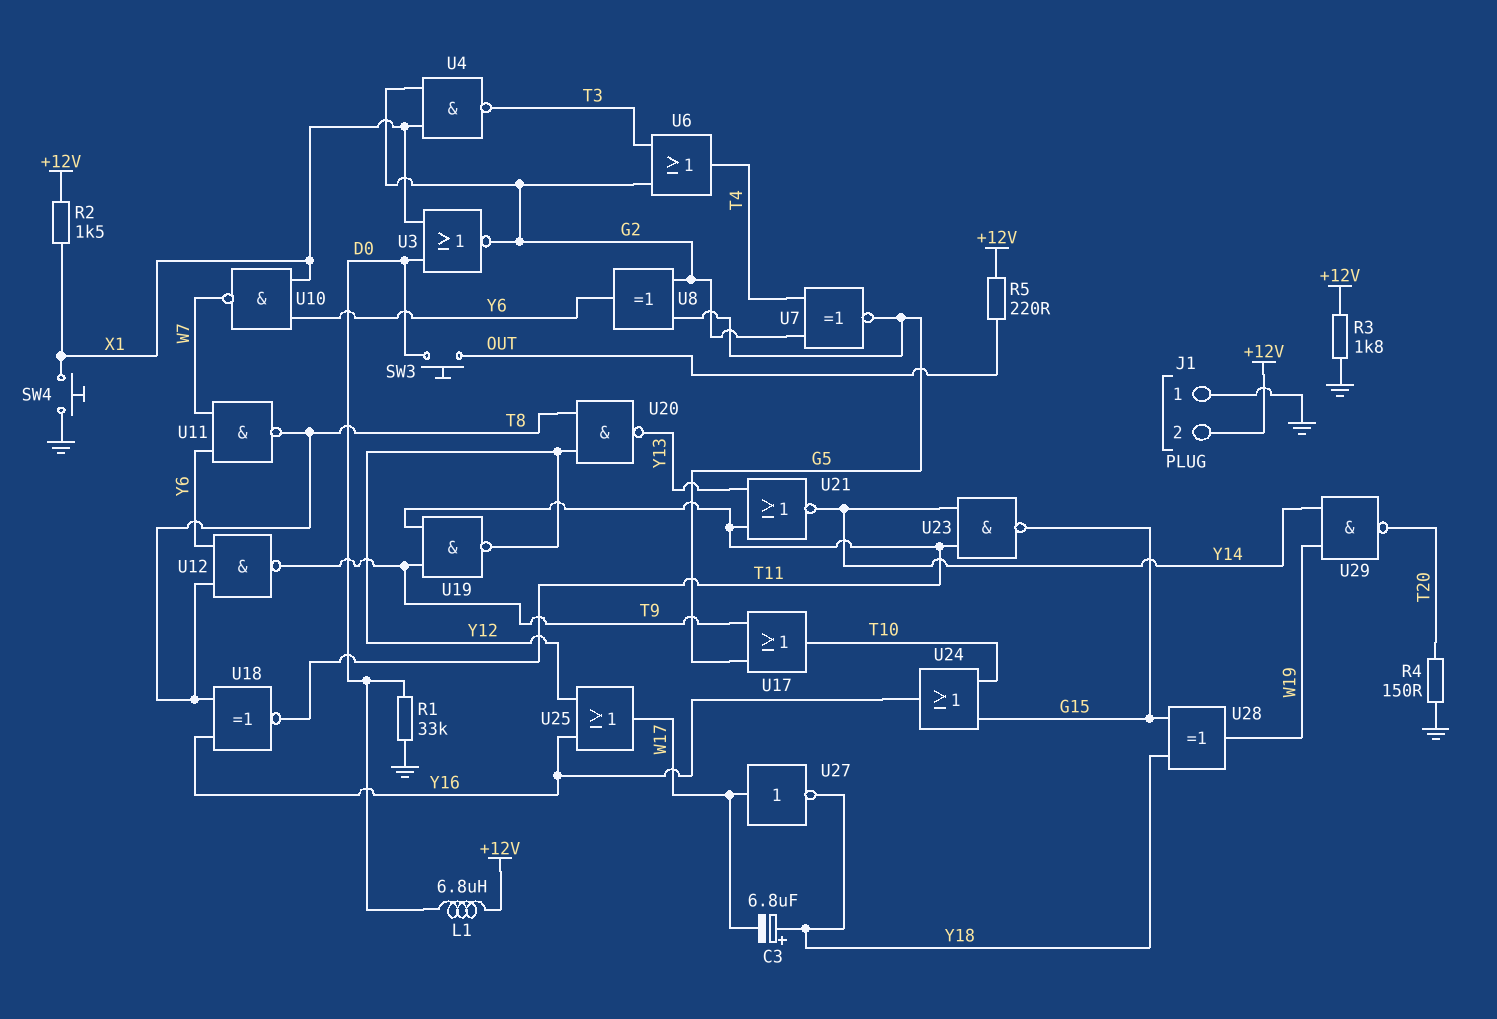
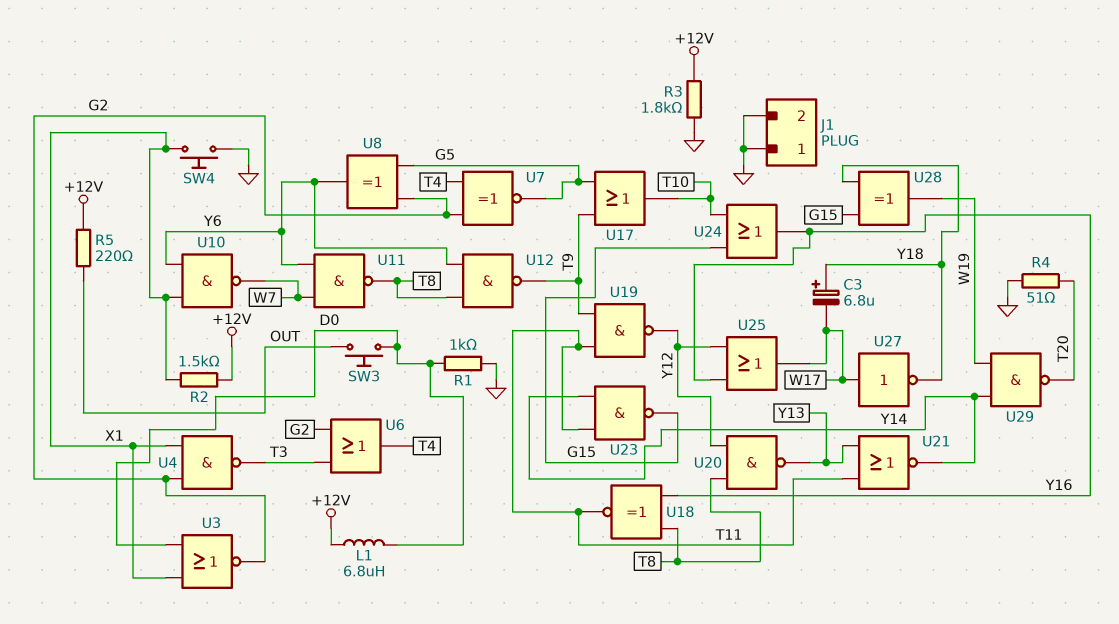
J1 pin 2: +12V -> GND
R1: 33k (D0, GND) -> 1k (D0, GND)
R4: 150 (GND, T20) -> 51 (GND, T20)

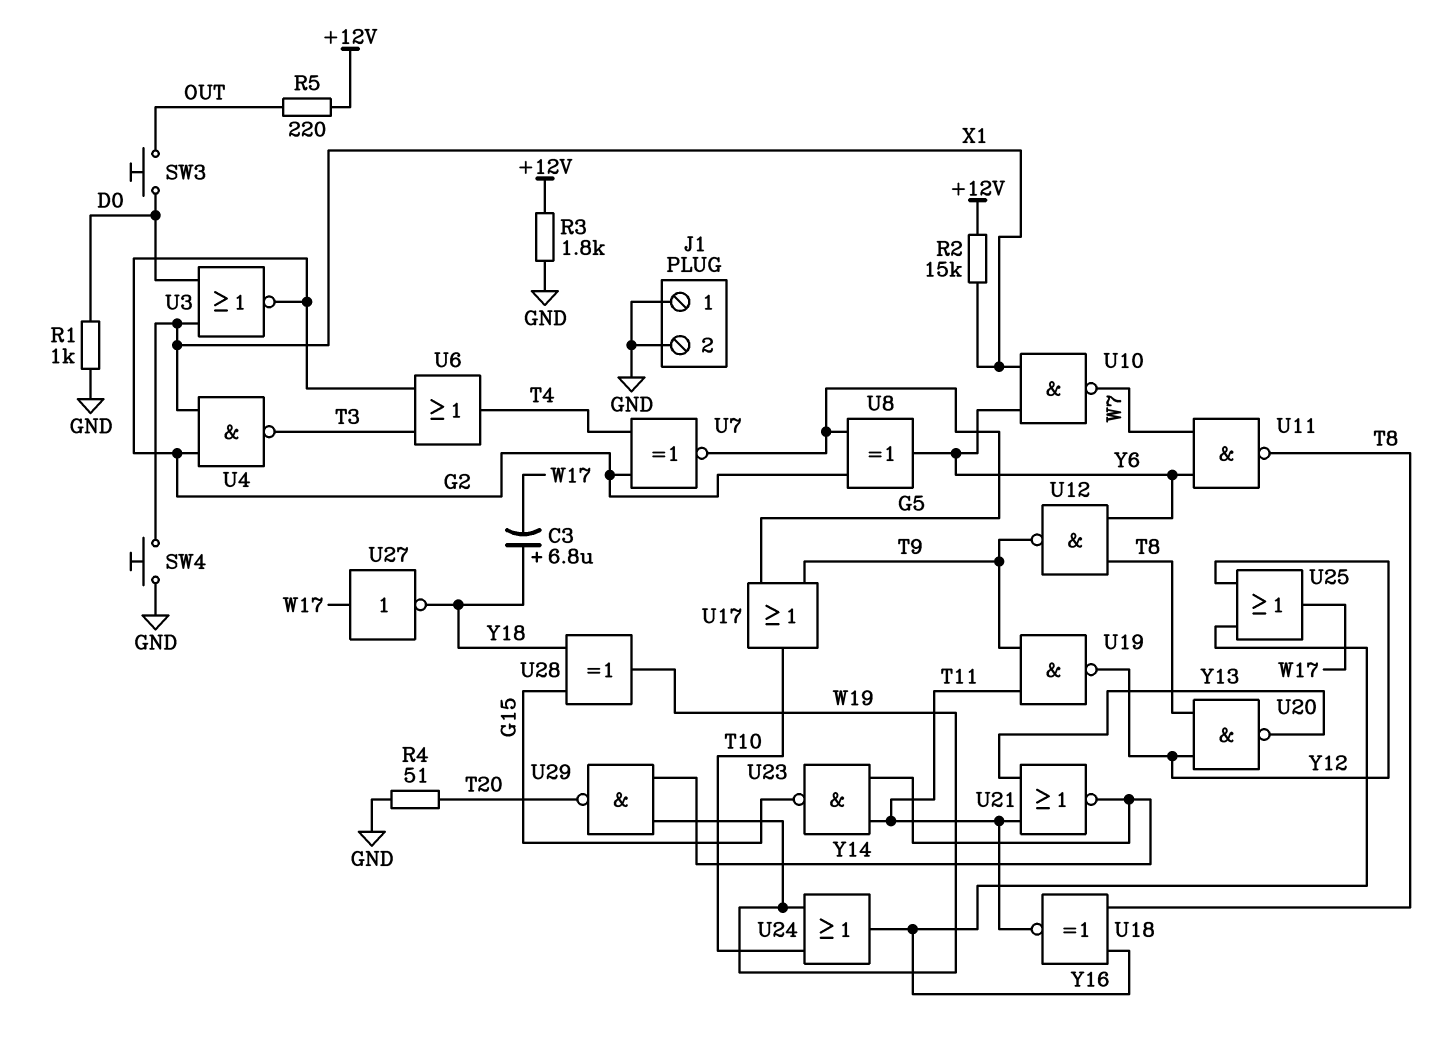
L1: 6.8uH (+12V, D0) -> none
R2: 1.5k (+12V, X1) -> 15k (+12V, X1)
U24: OR (in G15, in T10, out Y16) -> OR (in T10, in W19, out Y16)

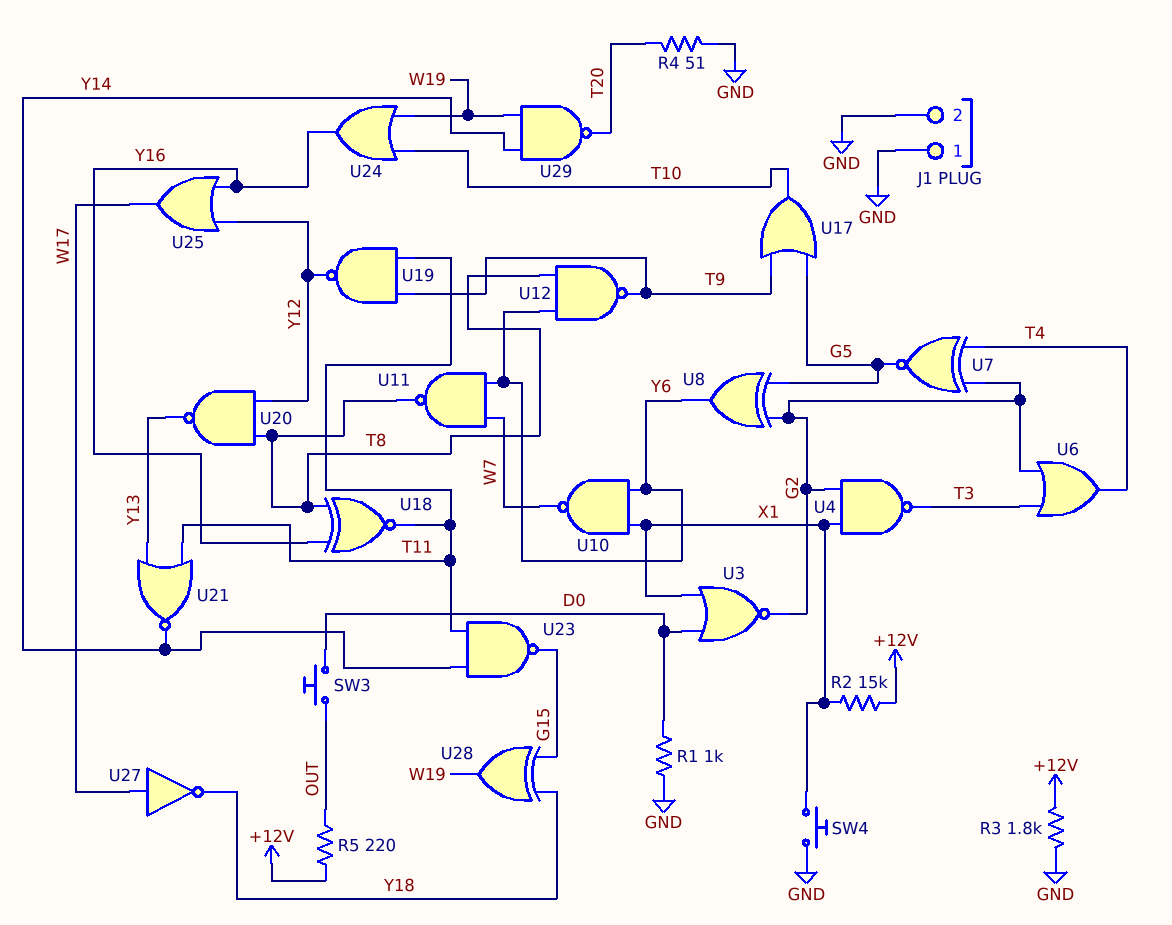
C3: 6.8uF (plus Y18, minus W17) -> none

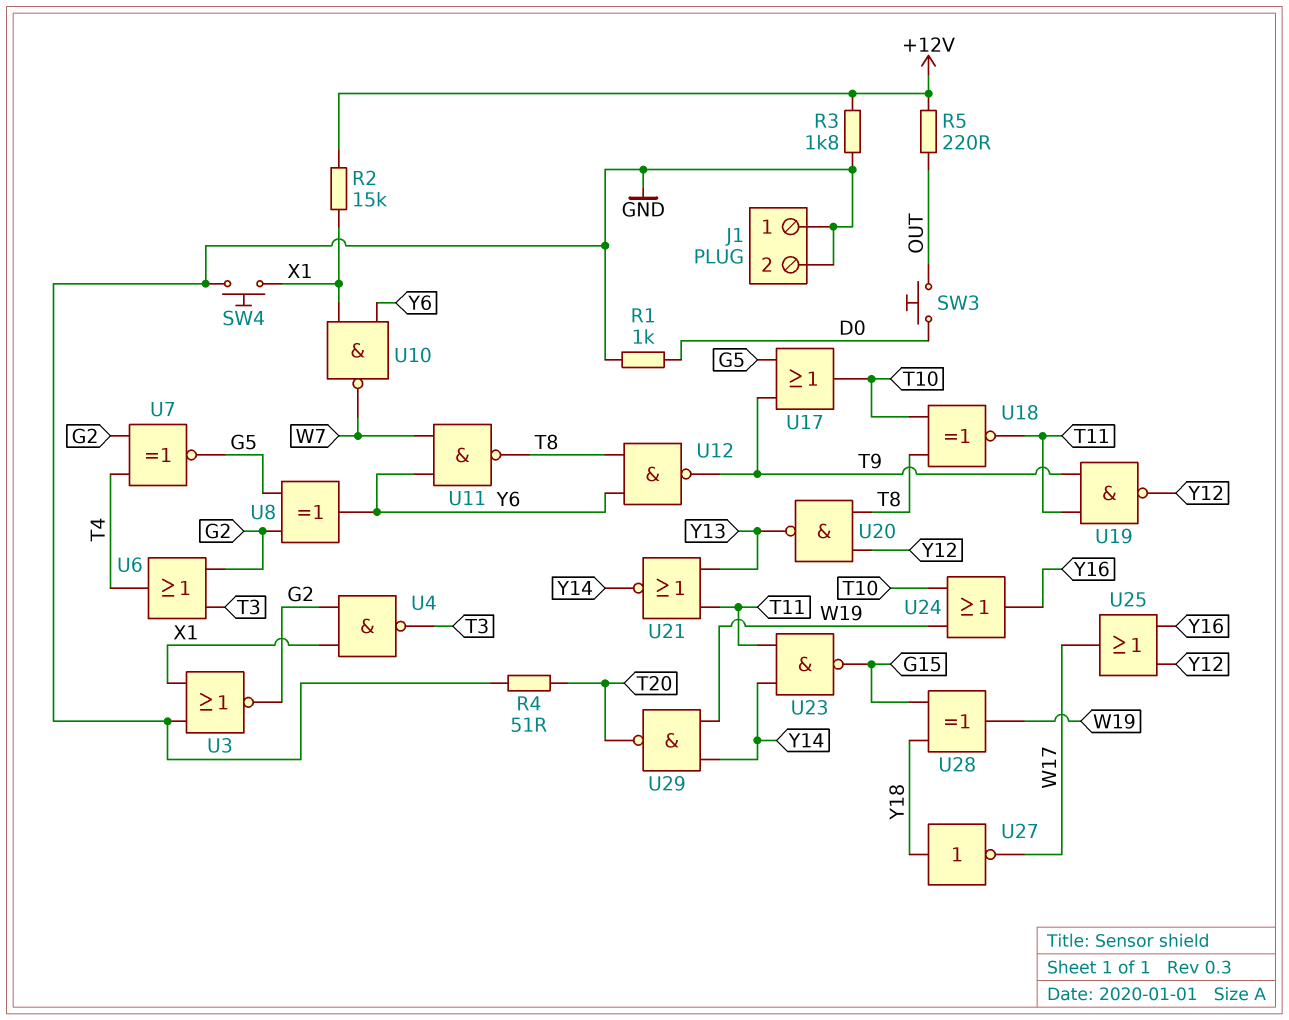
U3: NOR (in D0, in X1, out G2) -> NOR (in GND, in X1, out G2)
U18: XNOR (in T8, in Y16, out T11) -> XNOR (in T8, in T10, out T11)
U27: NOT (in W17, out Y18) -> NOT (in Y18, out W17)

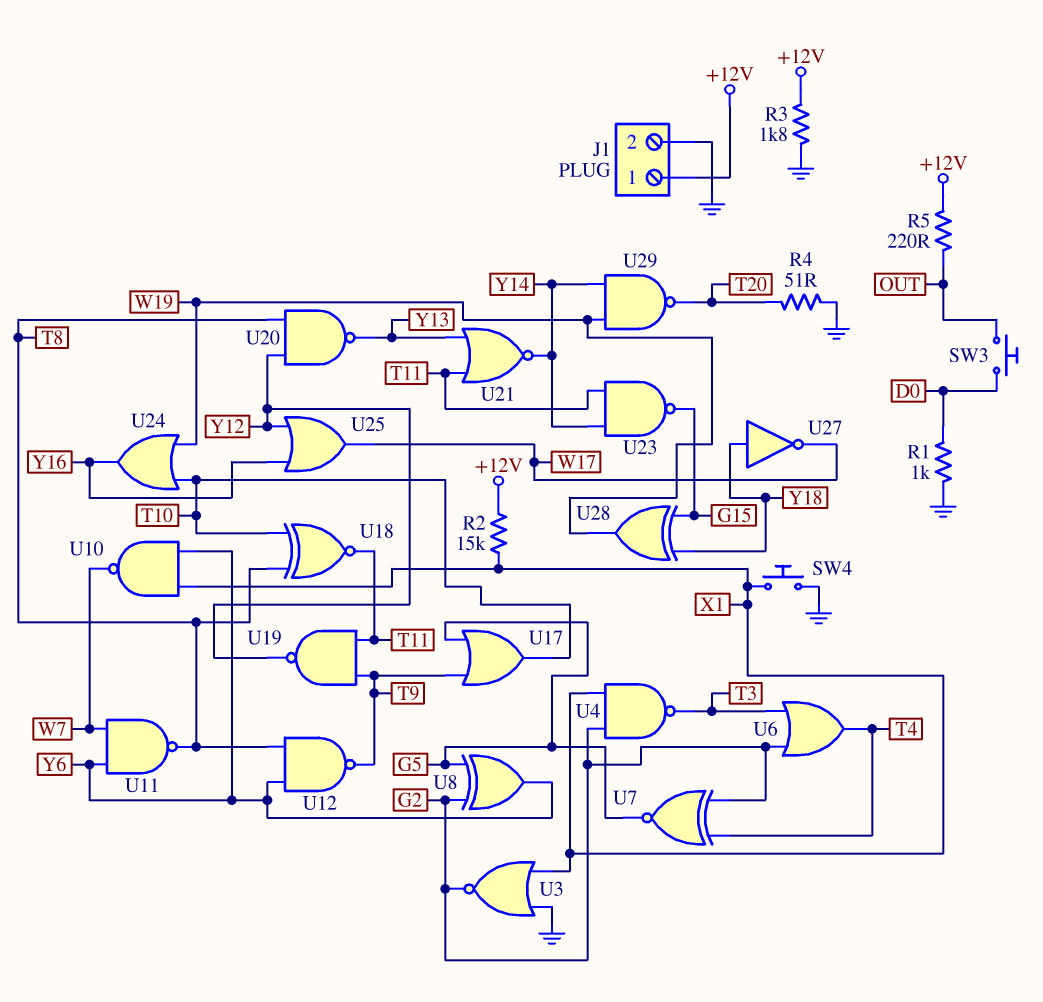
J1 pin 1: GND -> +12V

